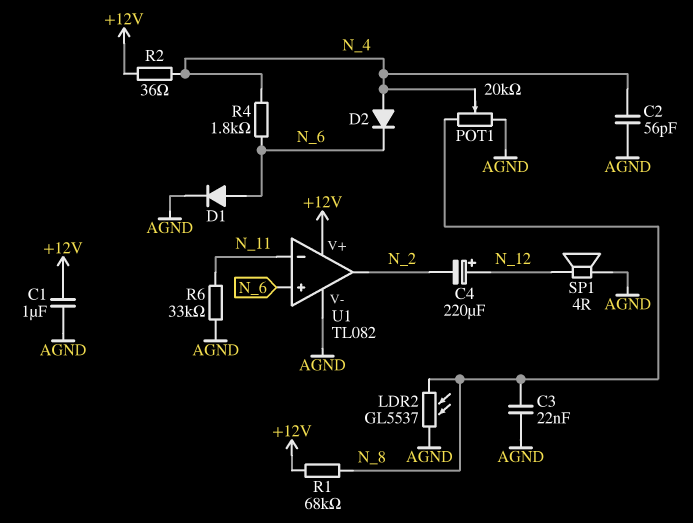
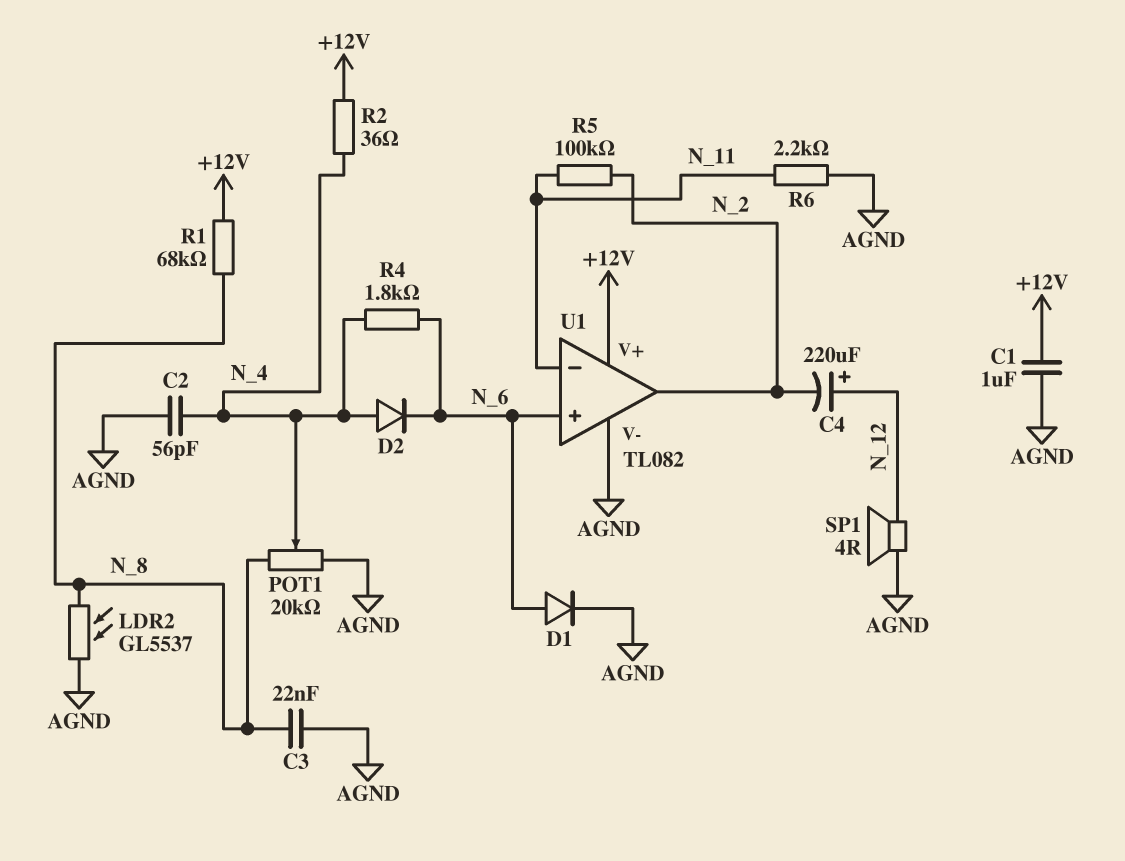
R5: none -> 100k (N_2, N_11)
R6: 33k (AGND, N_11) -> 2.2k (AGND, N_11)

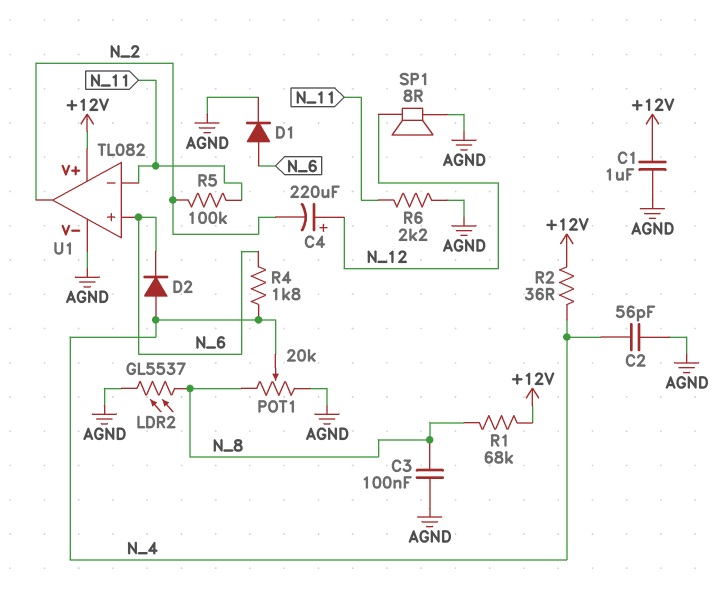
C3: 22nF (AGND, N_8) -> 100nF (AGND, N_8)
SP1: speaker 4R (AGND, N_12) -> speaker 8R (AGND, N_12)

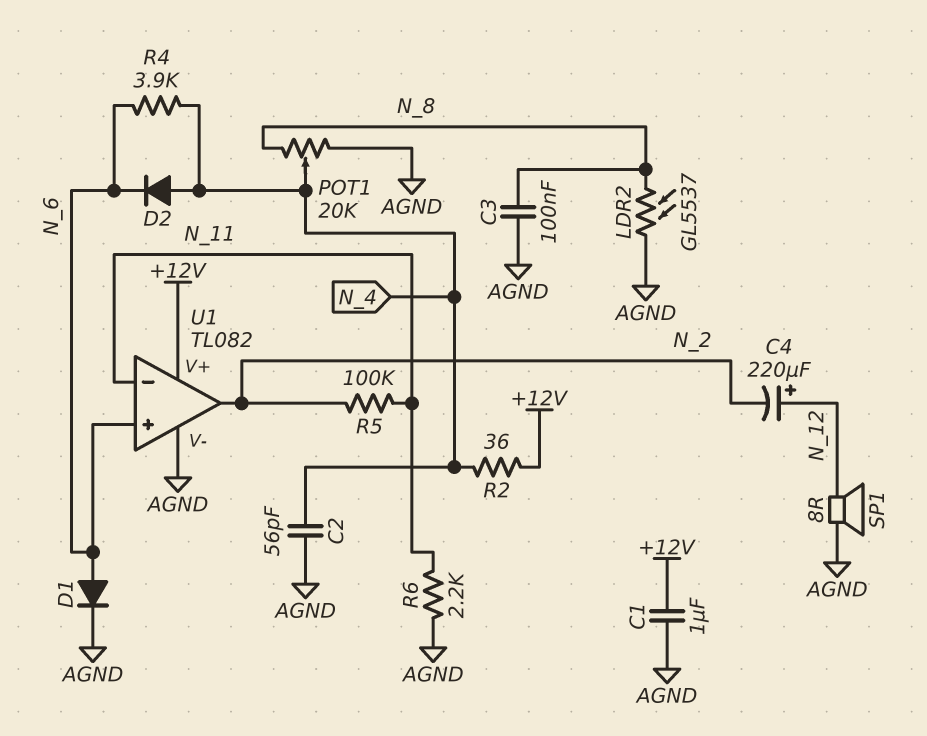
R1: 68k (+12V, N_8) -> none
R4: 1.8k (N_4, N_6) -> 3.9k (N_4, N_6)

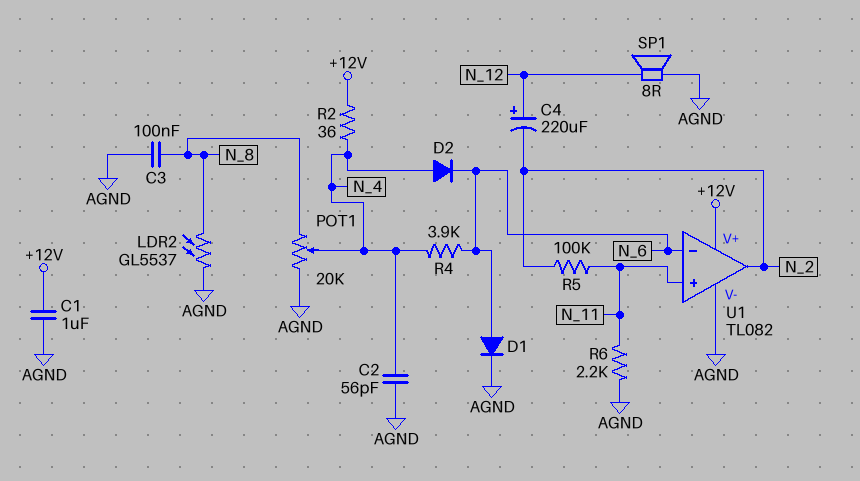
U1 pin in+: N_6 -> N_11
U1 pin in-: N_11 -> N_6

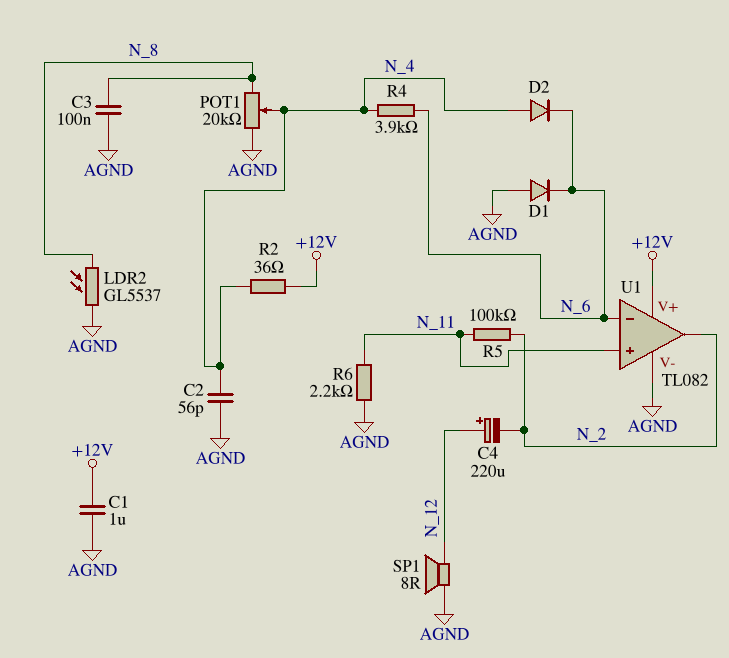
D1: diode (A N_6, K AGND) -> diode (A AGND, K N_6)

